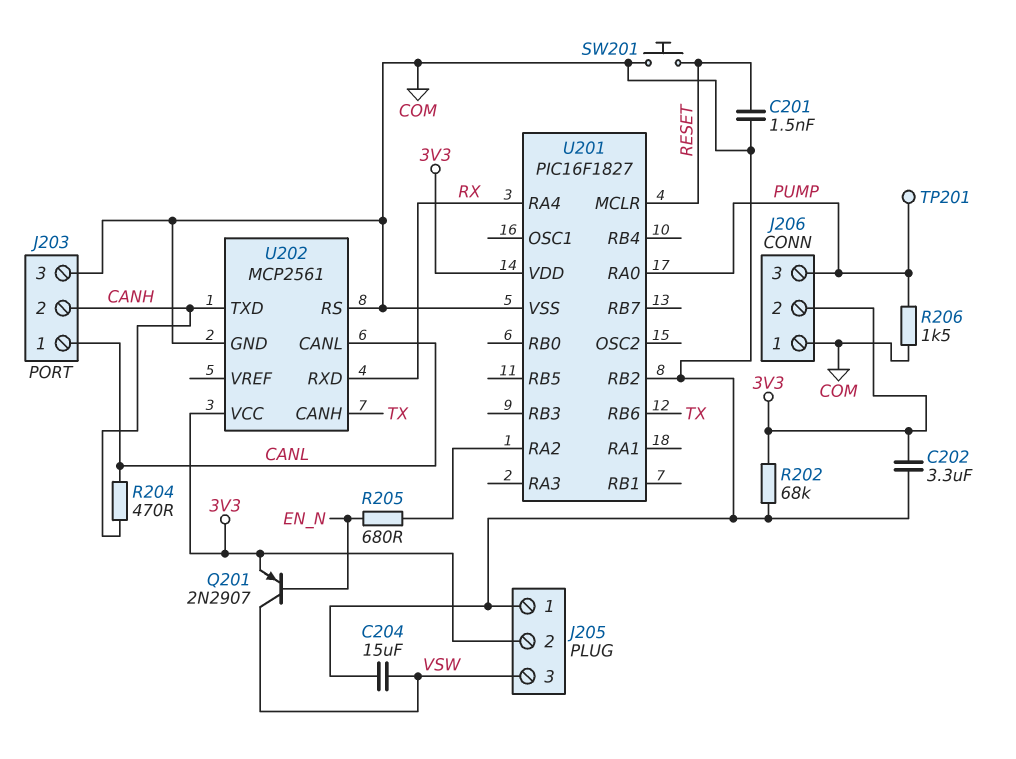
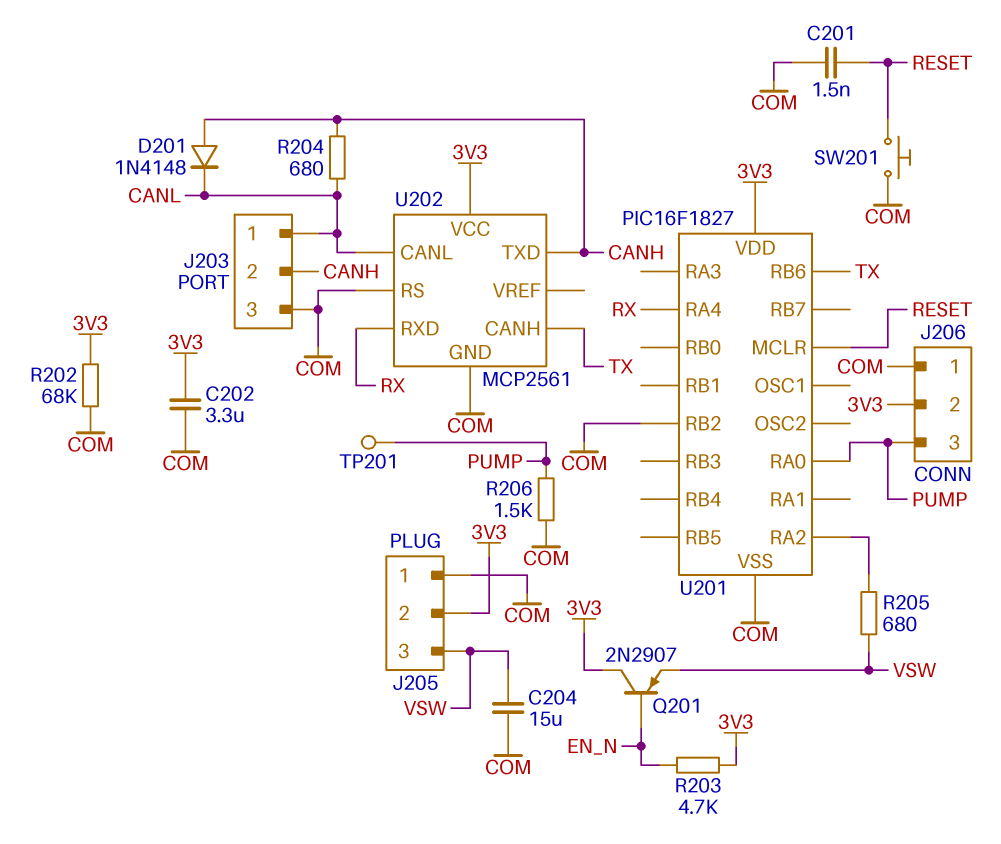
D201: none -> diode 1N4148 (A CANH, K CANL)
Q201: PNP 2N2907 (B EN_N, C VSW, E 3V3) -> PNP 2N2907 (B EN_N, C 3V3, E VSW)
R203: none -> 4.7k (3V3, EN_N)
R204: 470 (CANH, CANL) -> 680 (CANH, CANL)
R205: 680 (EN_N, U201/RA2) -> 680 (U201/RA2, VSW)

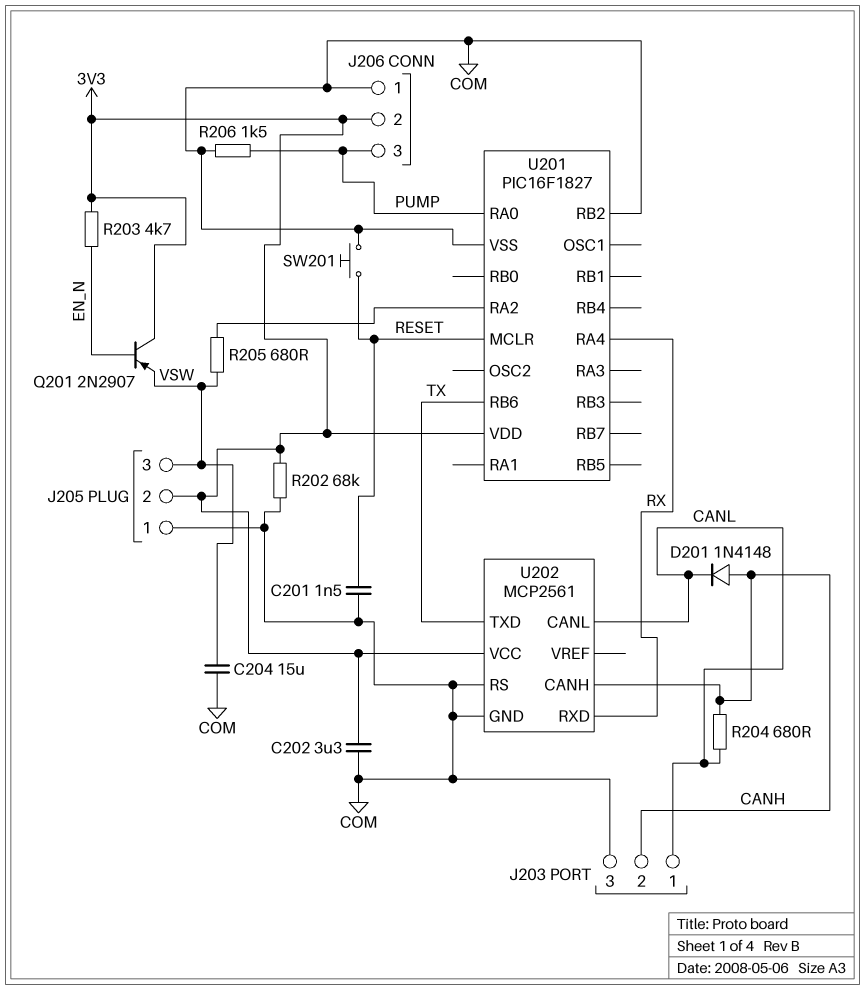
TP201: test point (PUMP) -> none
U202 pin CANH: TX -> CANH
U202 pin TXD: CANH -> TX

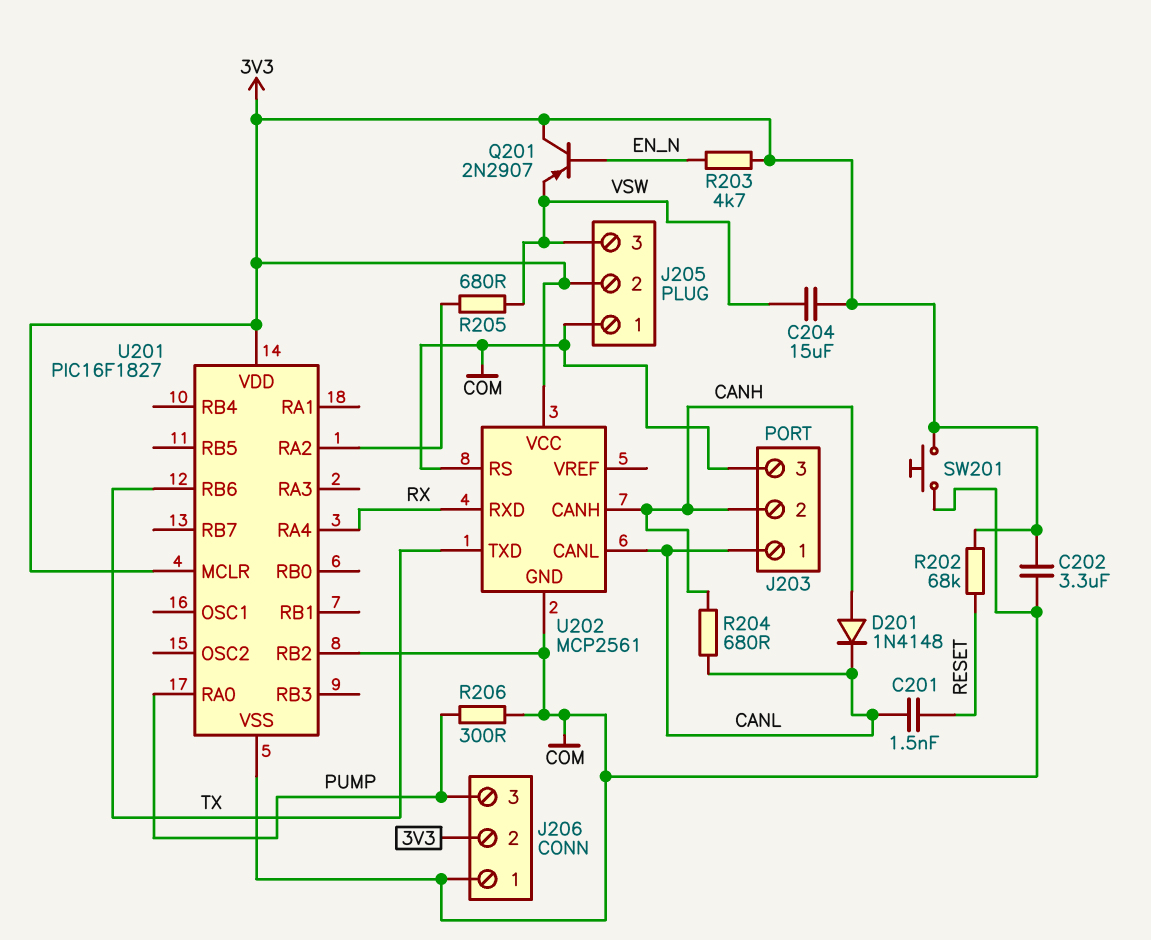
C201: 1.5nF (COM, RESET) -> 1.5nF (CANL, RESET)
C204: 15uF (COM, VSW) -> 15uF (3V3, VSW)
R202: 68k (3V3, COM) -> 68k (3V3, RESET)
R206: 1.5k (COM, PUMP) -> 300 (COM, PUMP)
SW201: button (COM, RESET) -> button (3V3, COM)
U201 pin MCLR: RESET -> 3V3

